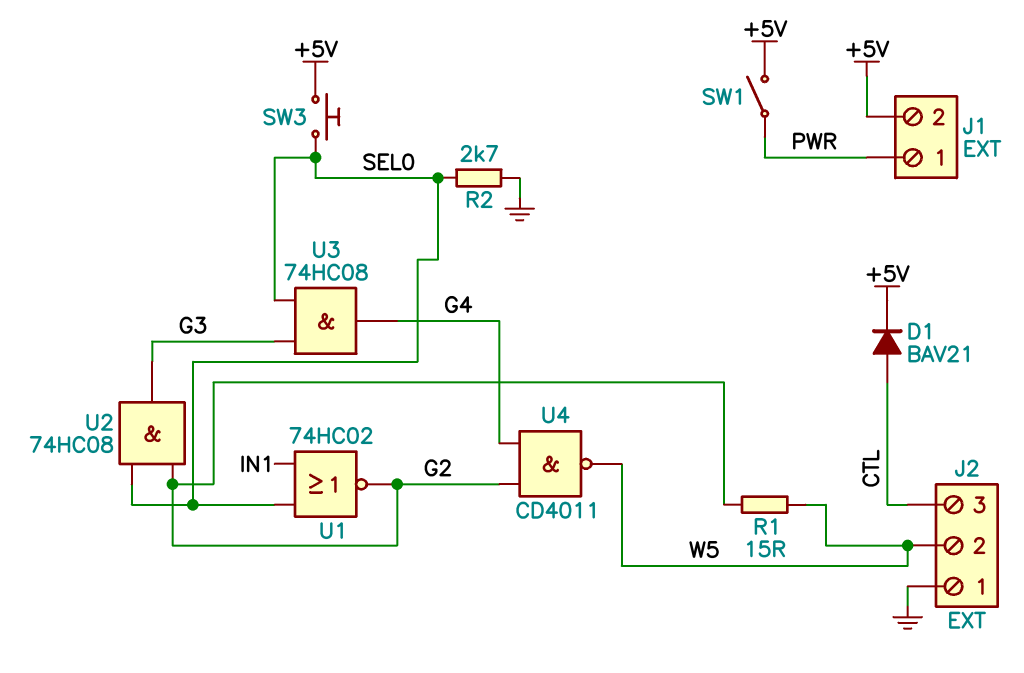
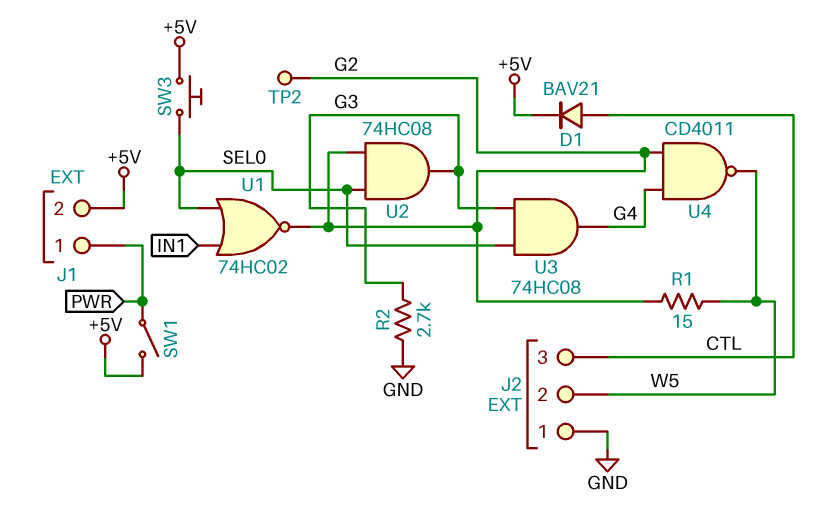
R2: 2.7k (GND, SEL0) -> 2.7k (G3, GND)
TP2: none -> test point (G2)

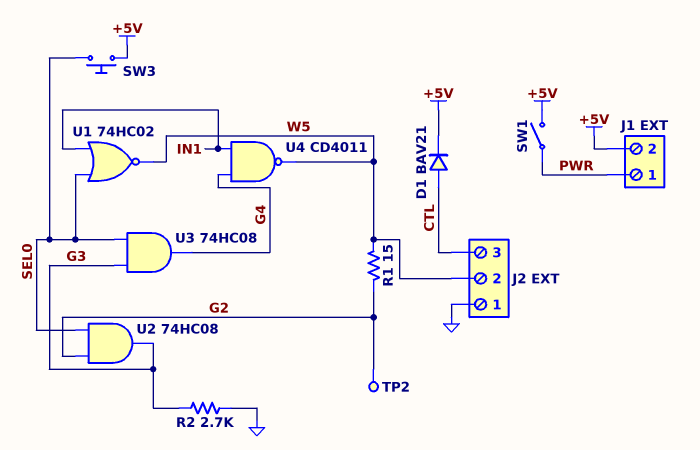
U1: NOR 74HC02 (in IN1, in SEL0, out G2) -> NOR 74HC02 (in IN1, in SEL0, out W5)
U4: NAND CD4011 (in G2, in G4, out W5) -> NAND CD4011 (in G4, in IN1, out W5)

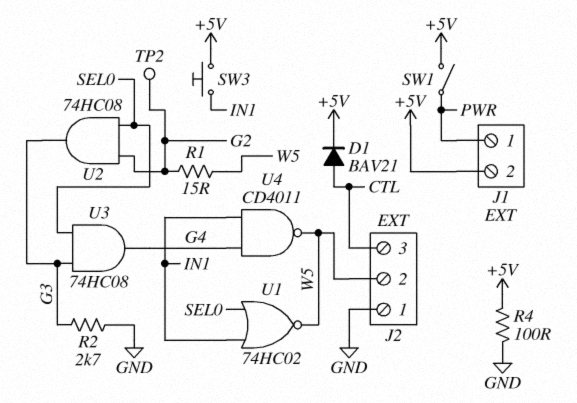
R4: none -> 100 (+5V, GND)
SW3: button (+5V, SEL0) -> button (+5V, IN1)

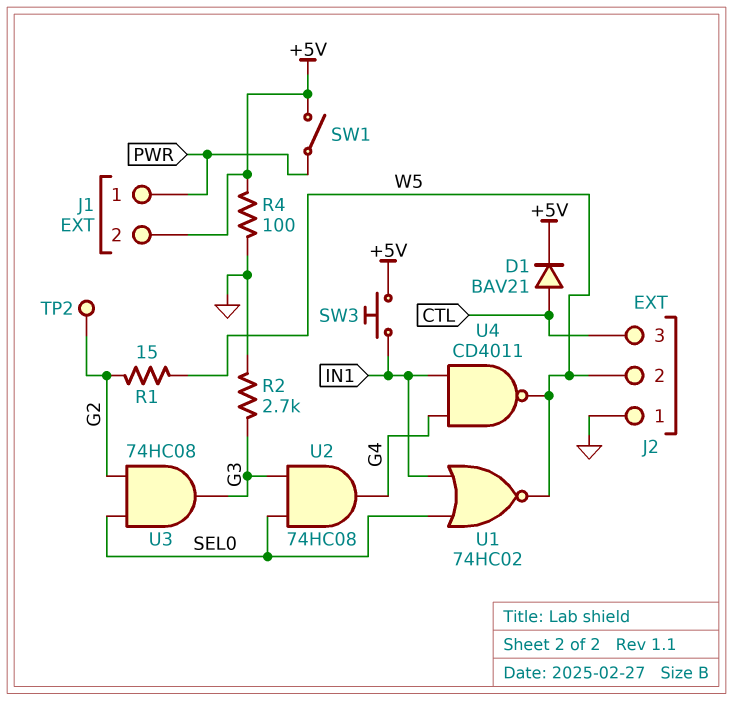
U2: AND 74HC08 (in G2, in SEL0, out G3) -> AND 74HC08 (in G3, in SEL0, out G4)
U3: AND 74HC08 (in G3, in SEL0, out G4) -> AND 74HC08 (in G2, in SEL0, out G3)

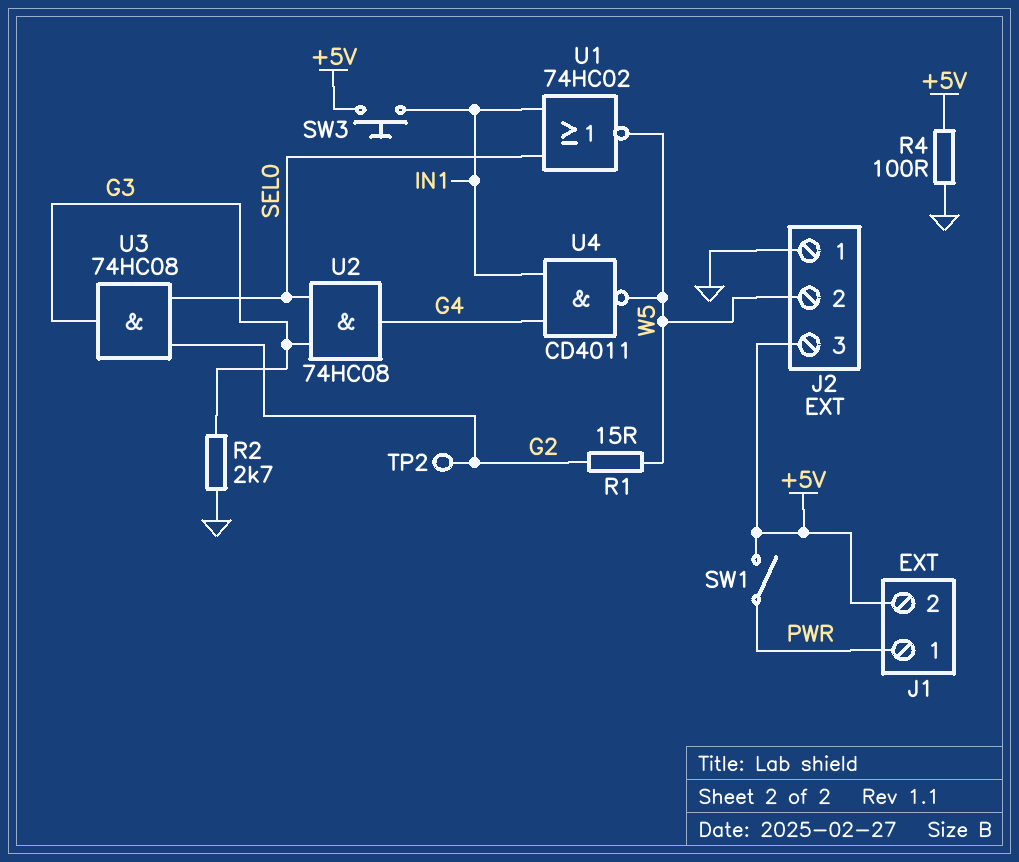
D1: diode BAV21 (A CTL, K +5V) -> none
J2 pin 3: CTL -> +5V

